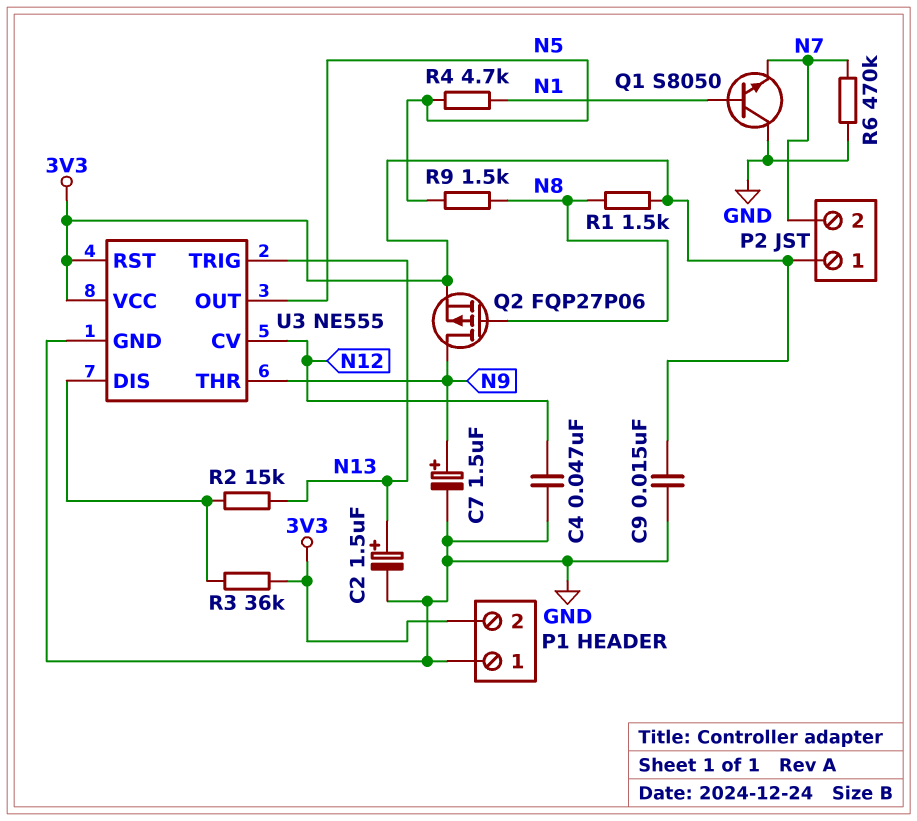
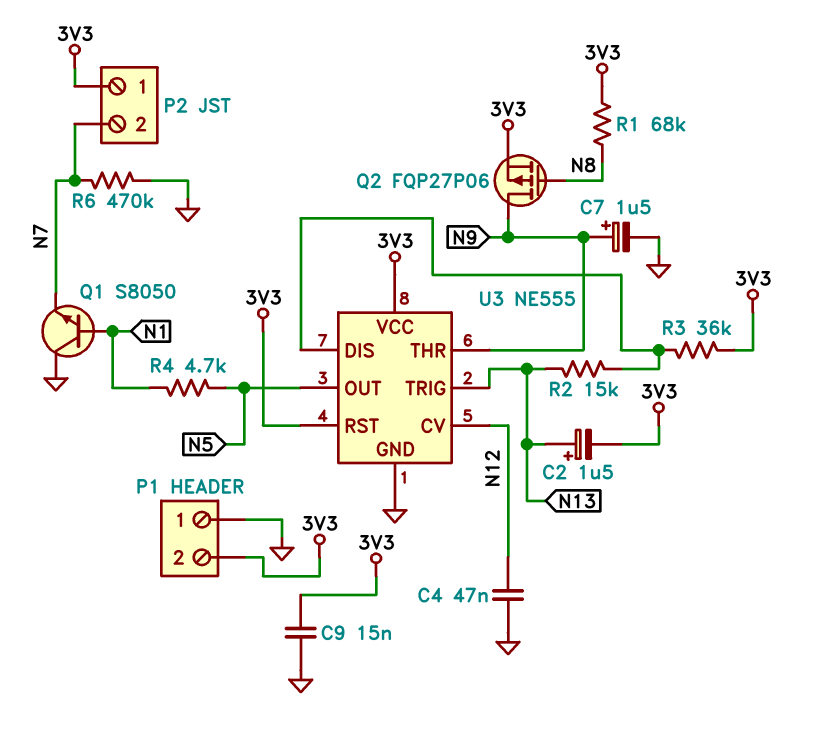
C2: 1.5uF (plus N13, minus GND) -> 1.5uF (plus N13, minus 3V3)
R1: 1.5k (3V3, N8) -> 68k (3V3, N8)
R9: 1.5k (N5, N8) -> none

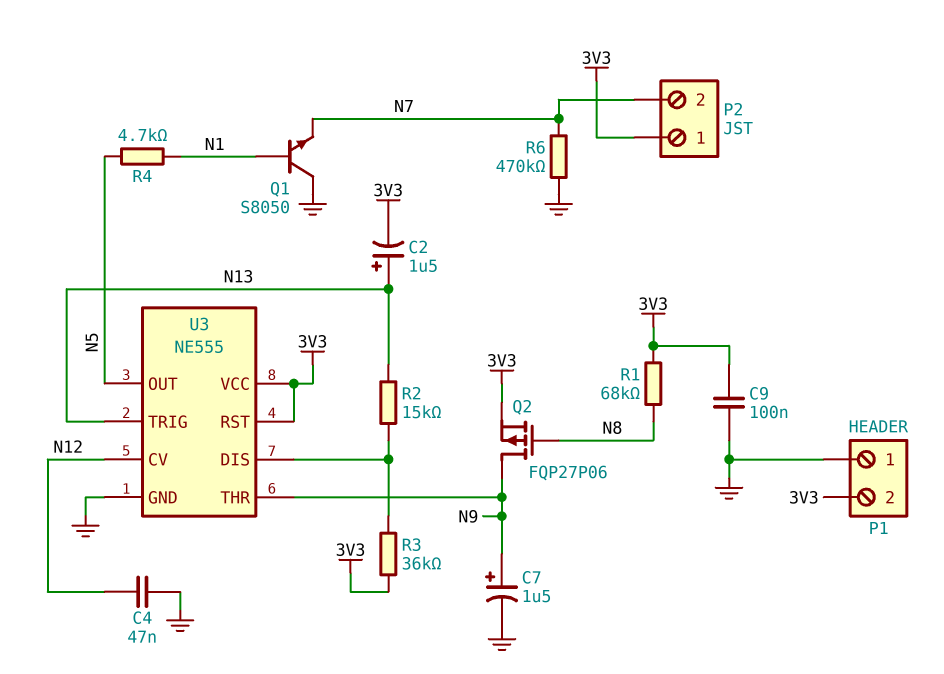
C9: 15nF (3V3, GND) -> 100nF (3V3, GND)

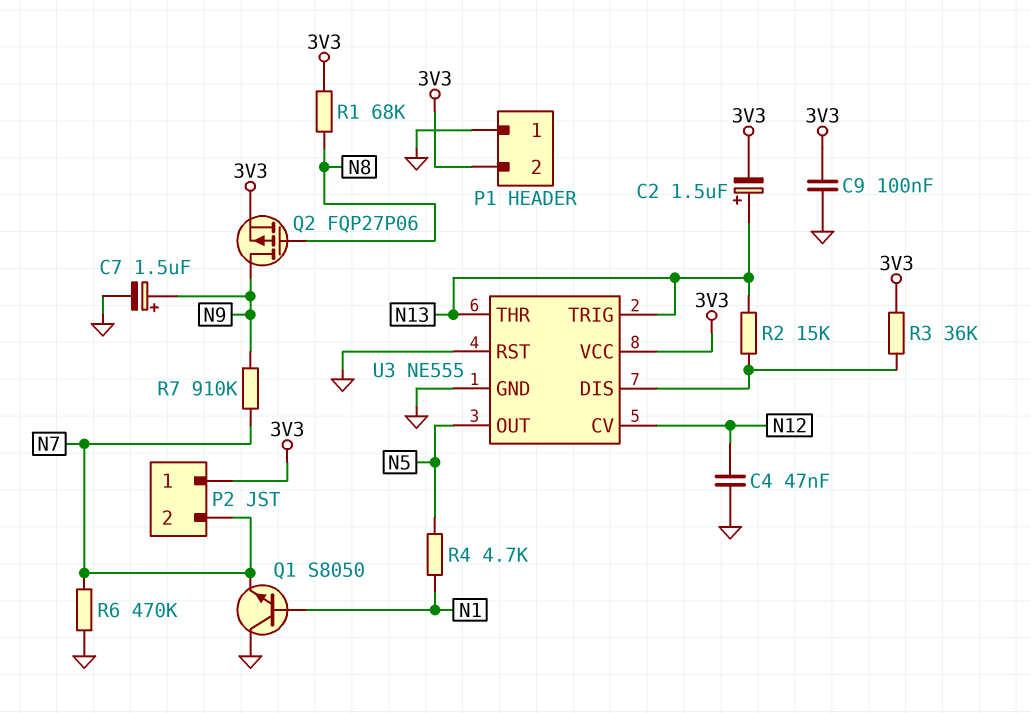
R7: none -> 910k (N7, N9)
U3 pin RST: 3V3 -> GND
U3 pin THR: N9 -> N13

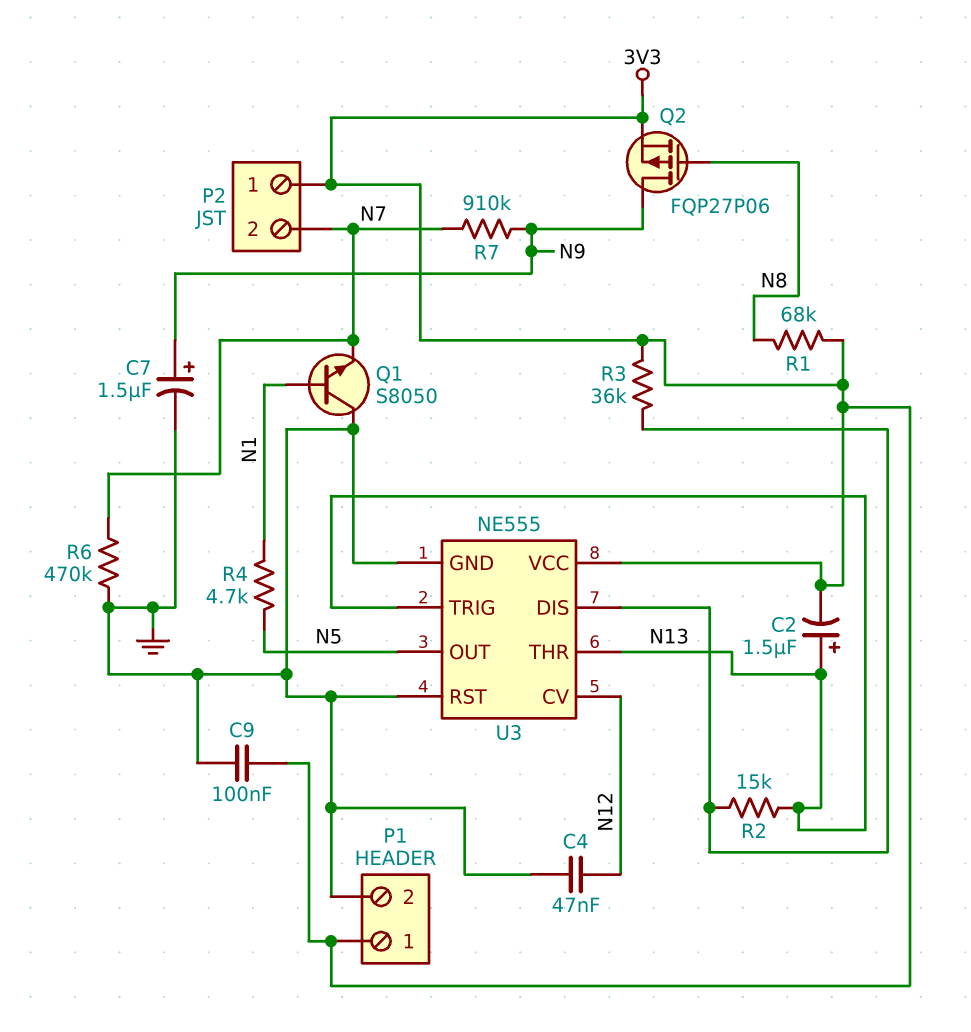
P1 pin 1: GND -> 3V3
P1 pin 2: 3V3 -> GND

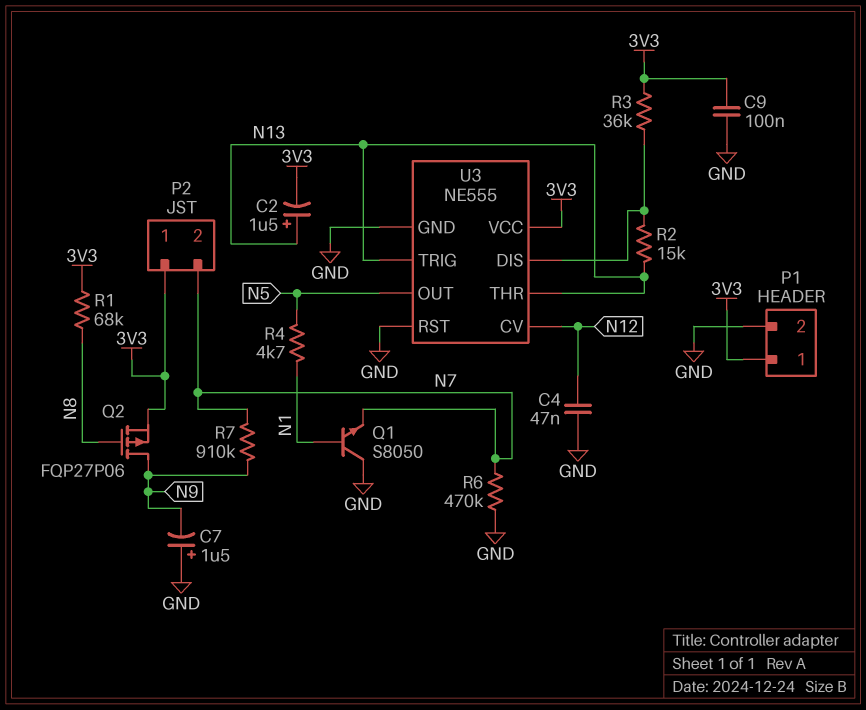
C7: 1.5uF (plus N9, minus GND) -> 1.5uF (plus GND, minus N9)

